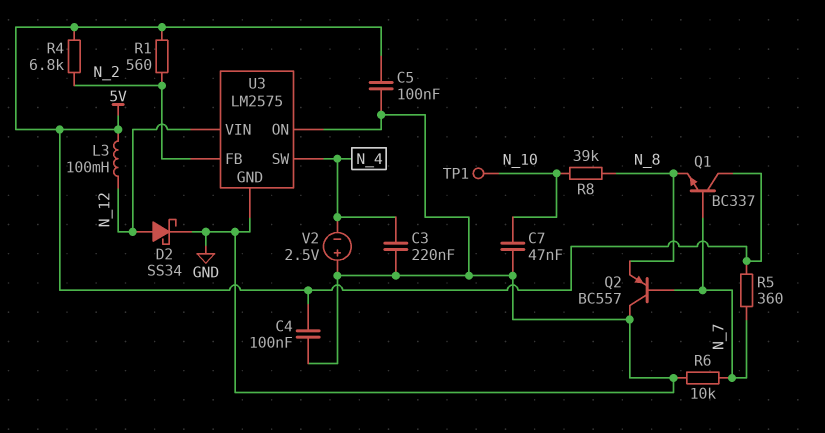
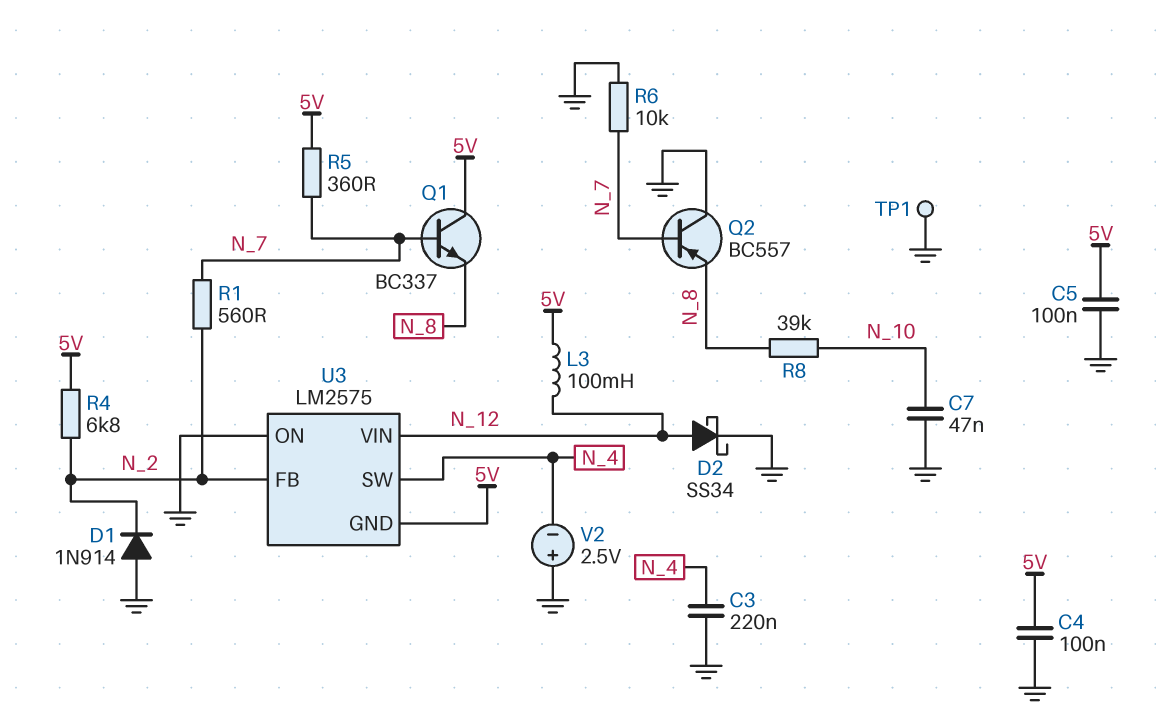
D1: none -> diode 1N914 (A GND, K N_2)
R1: 560 (5V, N_2) -> 560 (N_2, N_7)
TP1: test point (N_10) -> test point (GND)
U3 pin GND: GND -> 5V

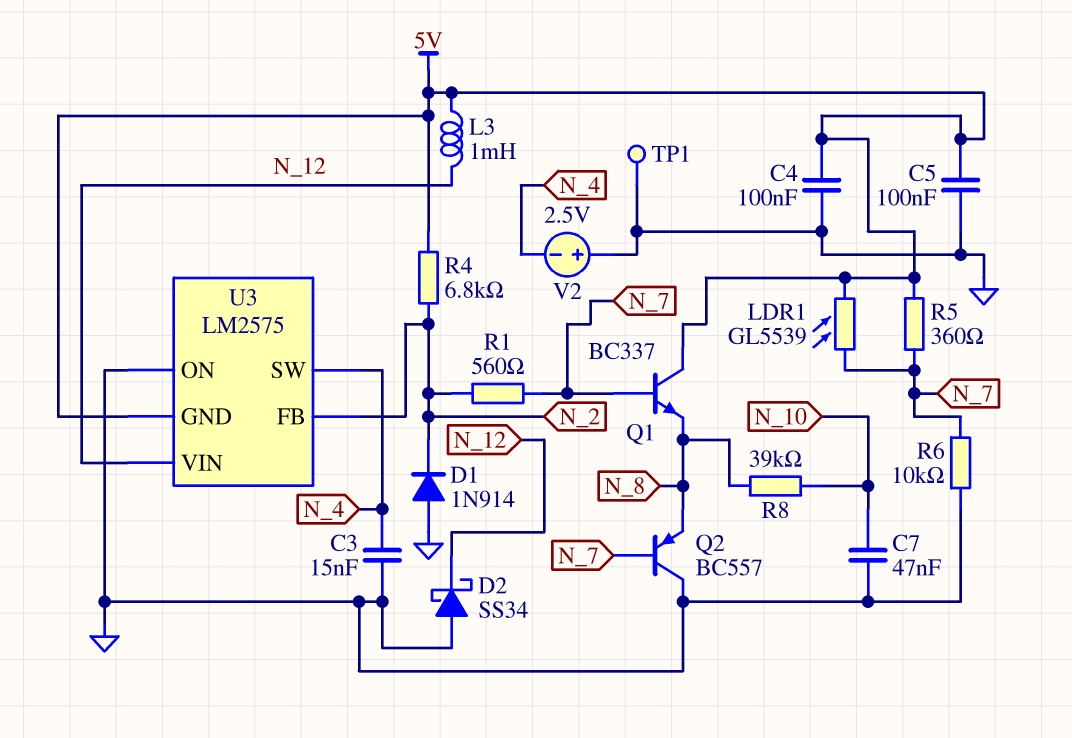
C3: 220nF (GND, N_4) -> 15nF (GND, N_4)
D2: schottky SS34 (A N_12, K GND) -> schottky SS34 (A GND, K N_12)
L3: 100mH (5V, N_12) -> 1mH (5V, N_12)
LDR1: none -> GL5539 (5V, N_7)

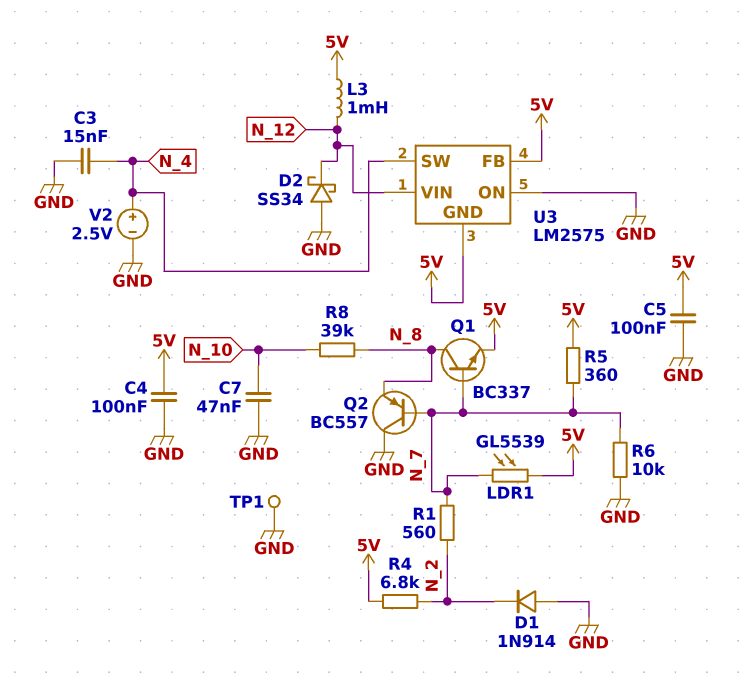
Q1: NPN BC337 (B N_7, C 5V, E N_8) -> NPN BC337 (B N_7, C N_8, E 5V)
U3 pin FB: N_2 -> 5V
V2: 2.5V (plus GND, minus N_4) -> 2.5V (plus N_4, minus GND)

